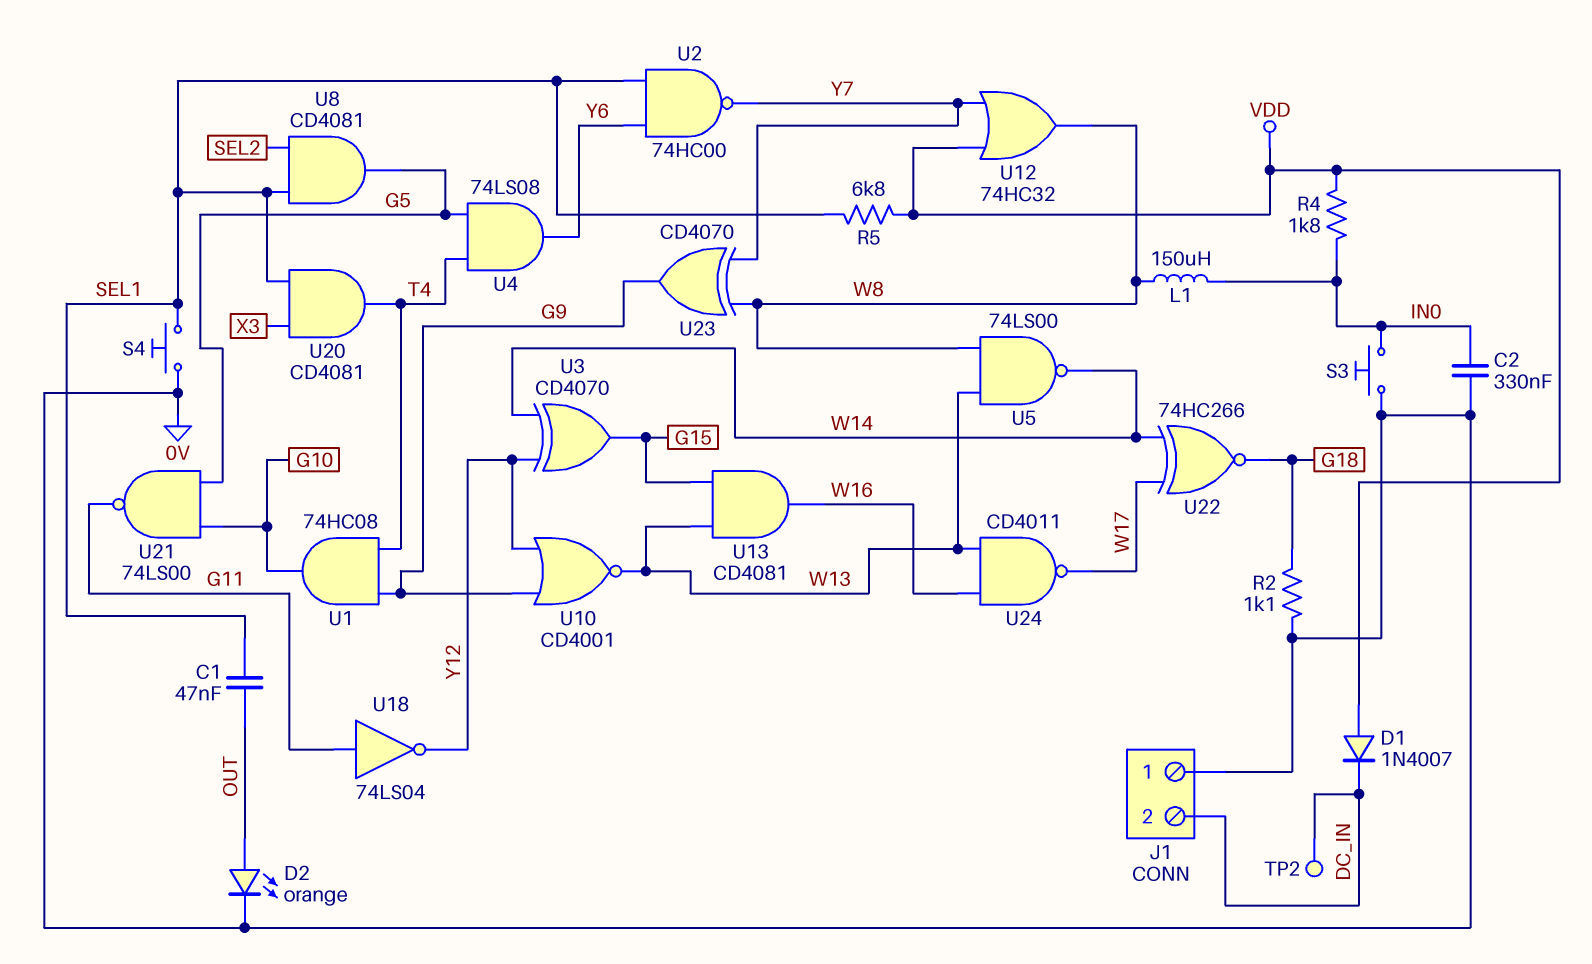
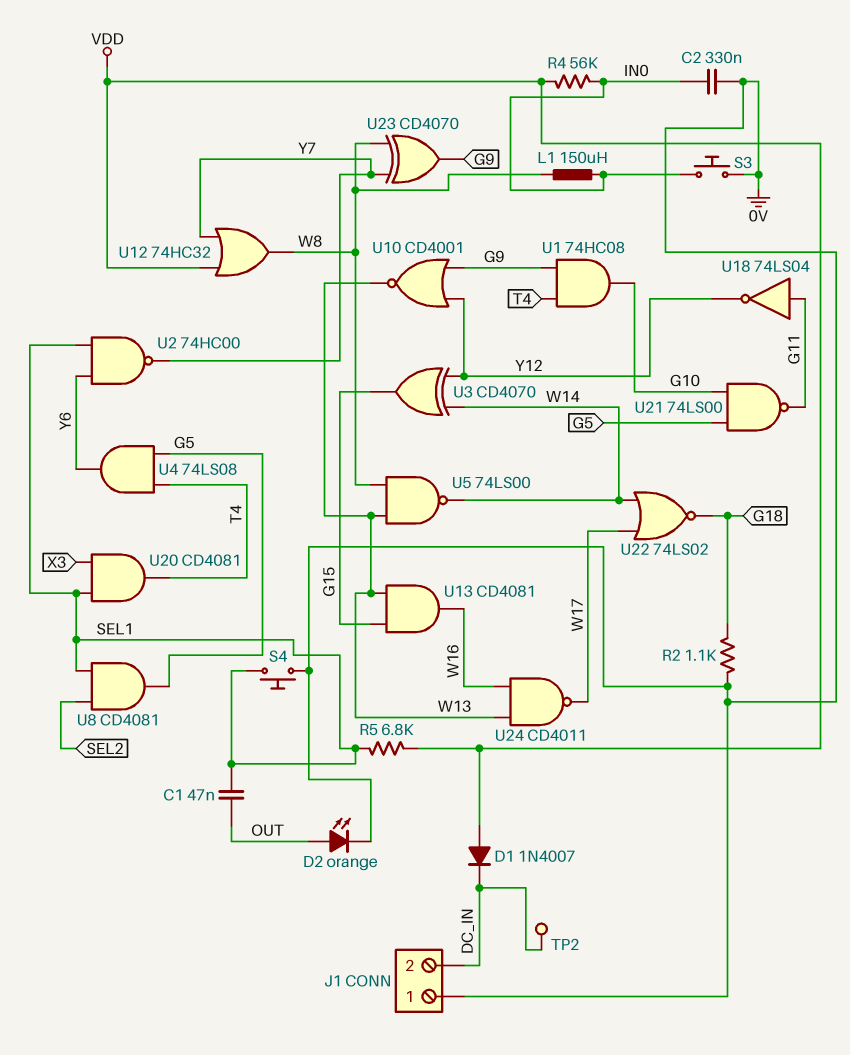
R4: 1.8k (IN0, VDD) -> 56k (IN0, VDD)
U22: XNOR 74HC266 (in W14, in W17, out G18) -> NOR 74LS02 (in W14, in W17, out G18)

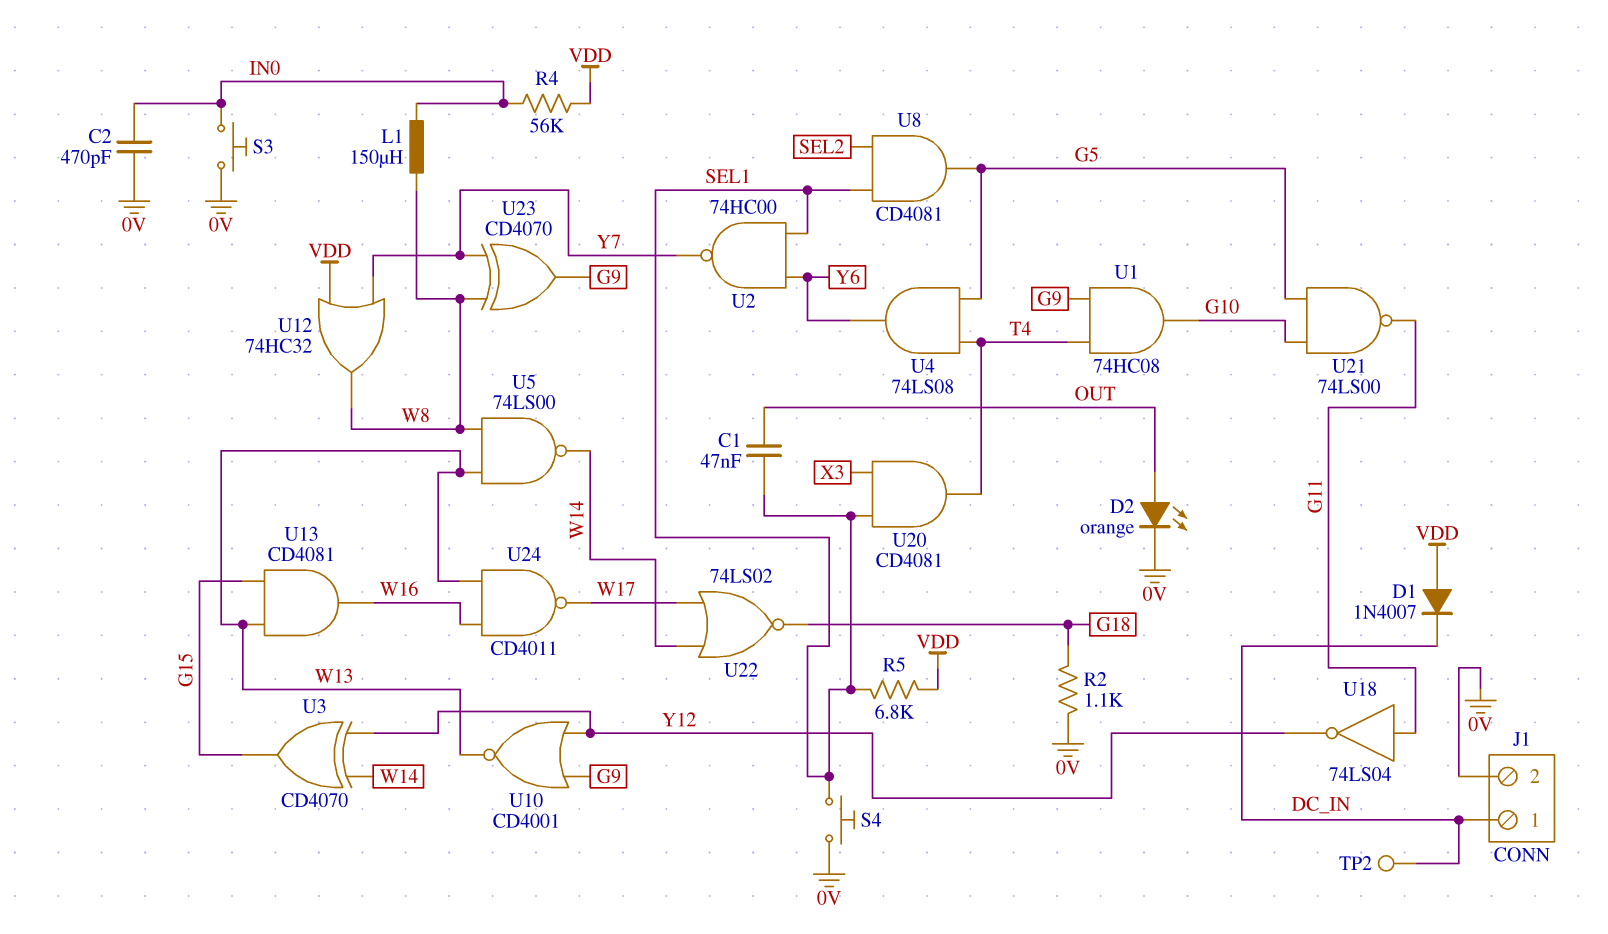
C2: 330nF (0V, IN0) -> 470pF (0V, IN0)
J1 pin 1: 0V -> DC_IN
J1 pin 2: DC_IN -> 0V

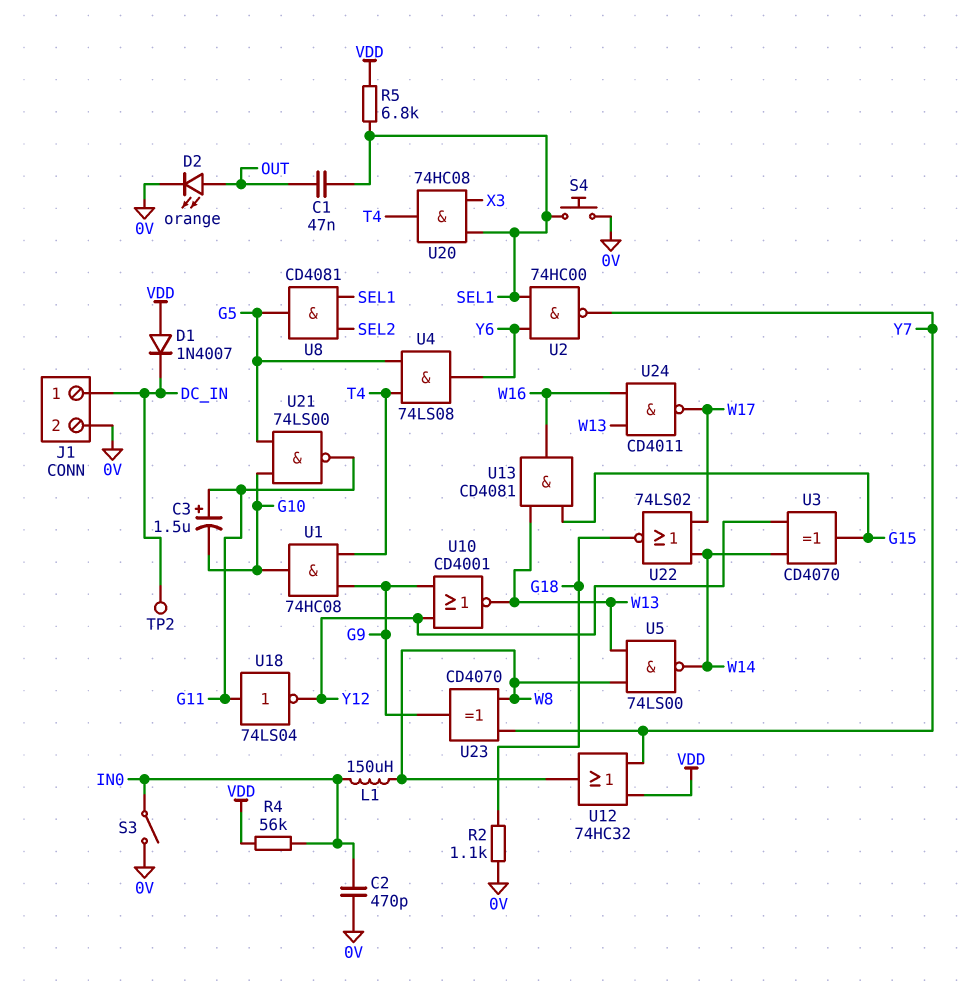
C3: none -> 1.5uF (plus G11, minus G10)
S3: button (0V, IN0) -> switch (0V, IN0)
U20: AND CD4081 (in SEL1, in X3, out T4) -> AND 74HC08 (in SEL1, in X3, out T4)

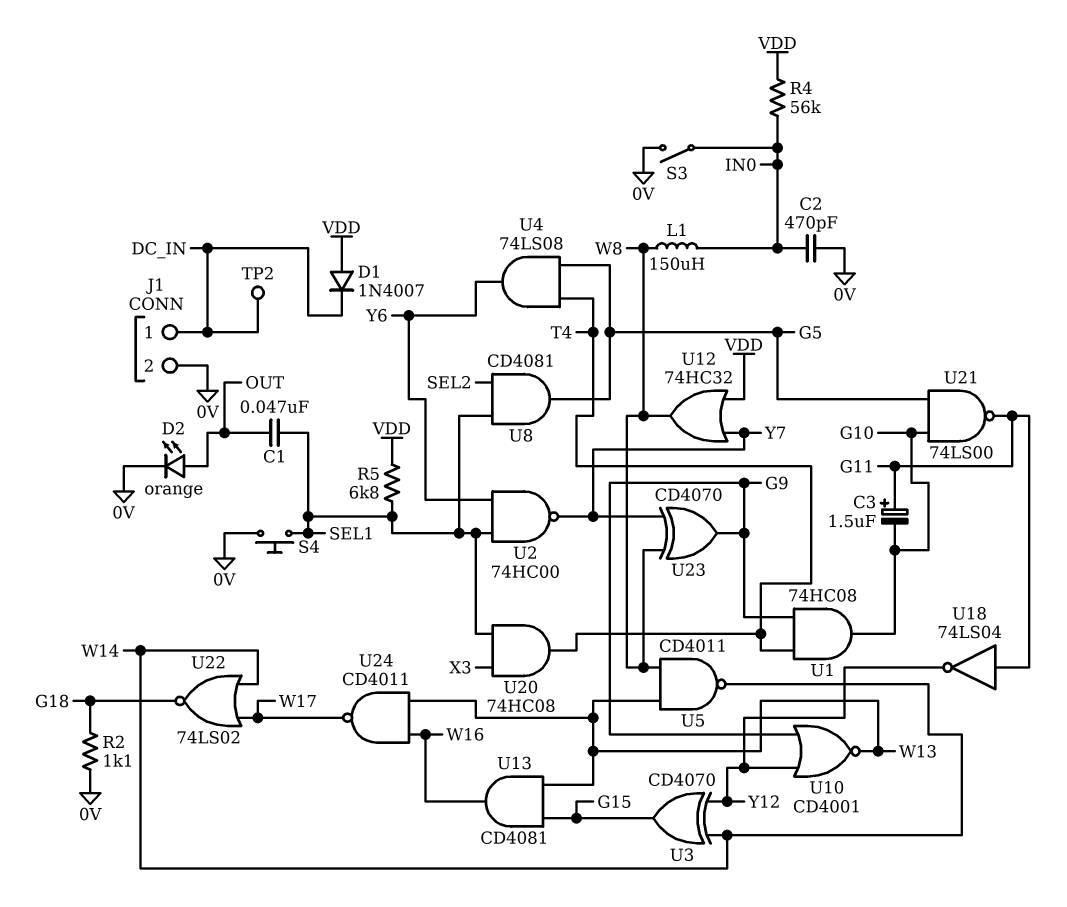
U5: NAND 74LS00 (in W8, in W13, out W14) -> NAND CD4011 (in W8, in W13, out W14)

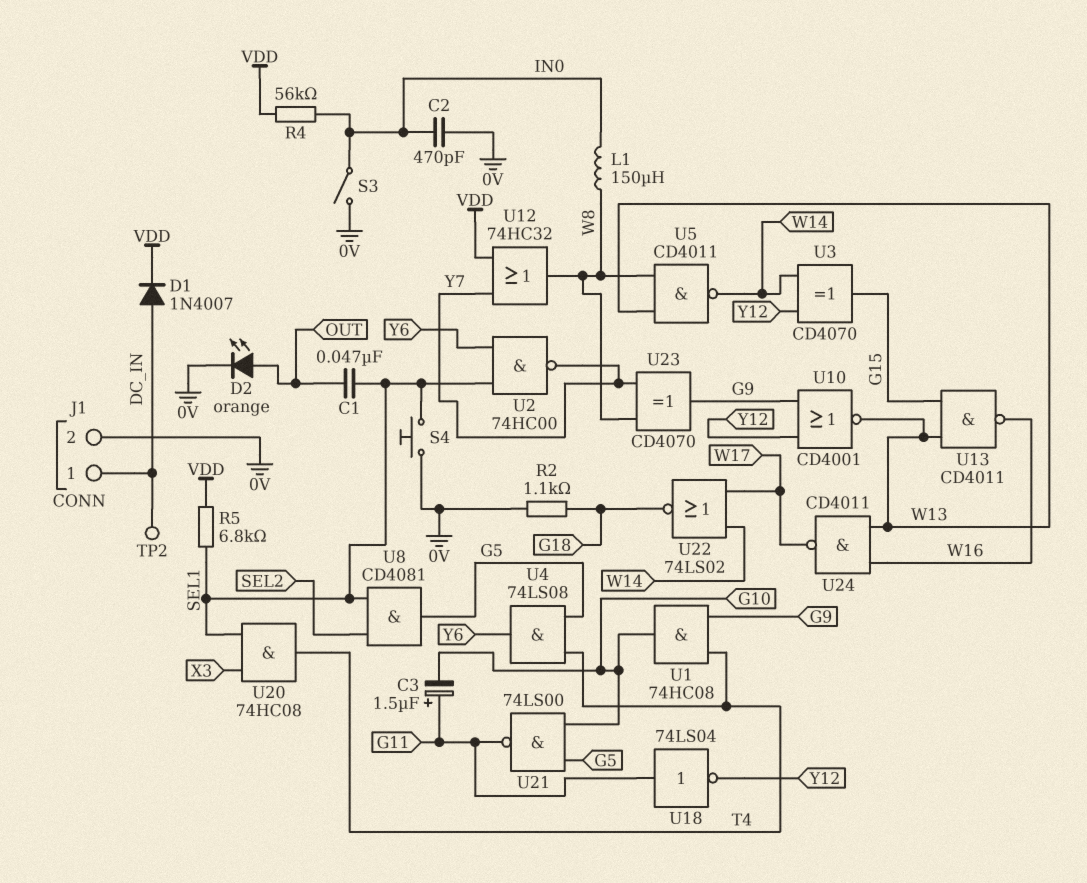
D1: diode 1N4007 (A VDD, K DC_IN) -> diode 1N4007 (A DC_IN, K VDD)
U13: AND CD4081 (in G15, in W13, out W16) -> NAND CD4011 (in G15, in W13, out W16)

